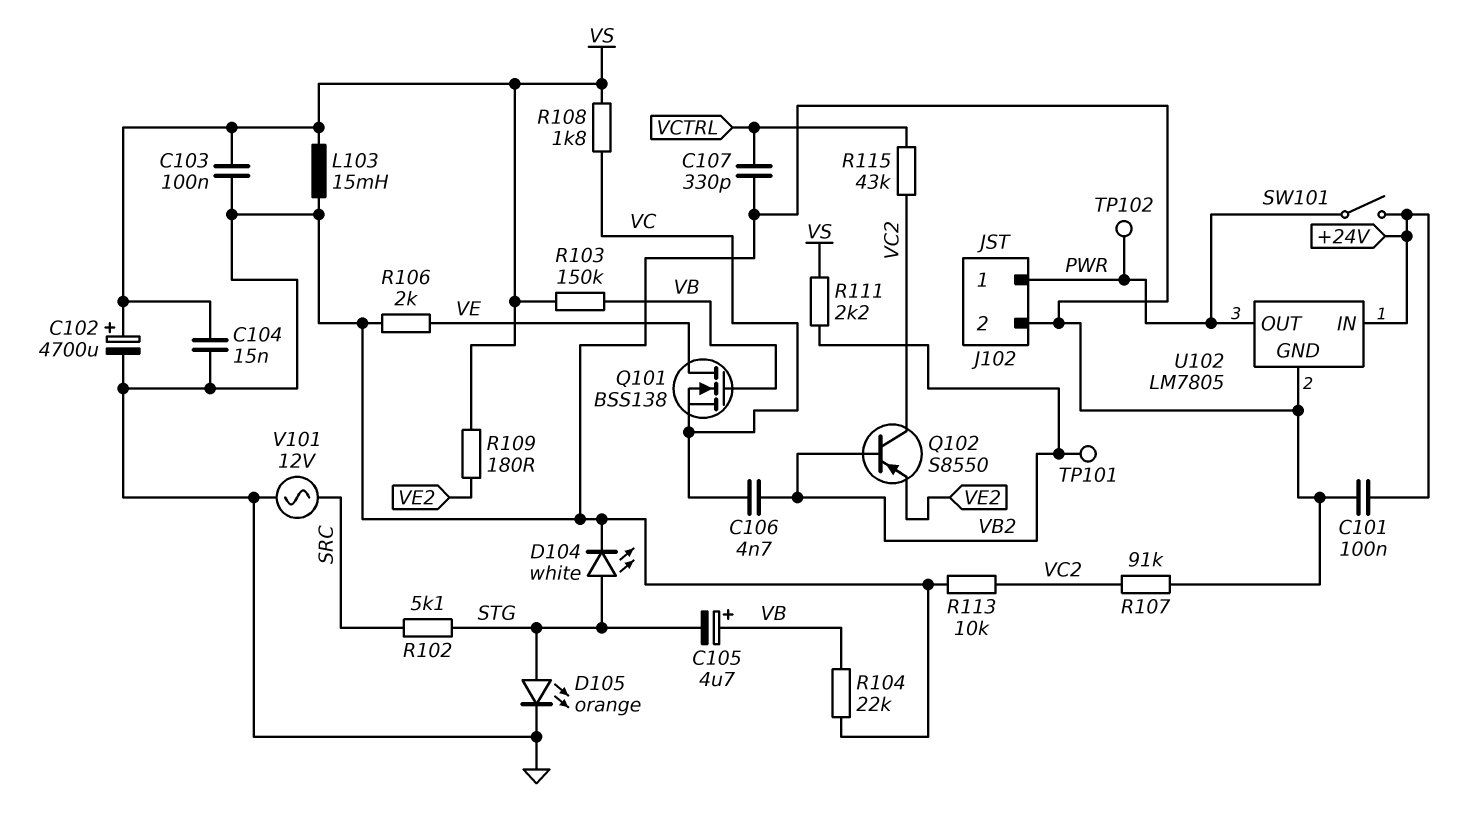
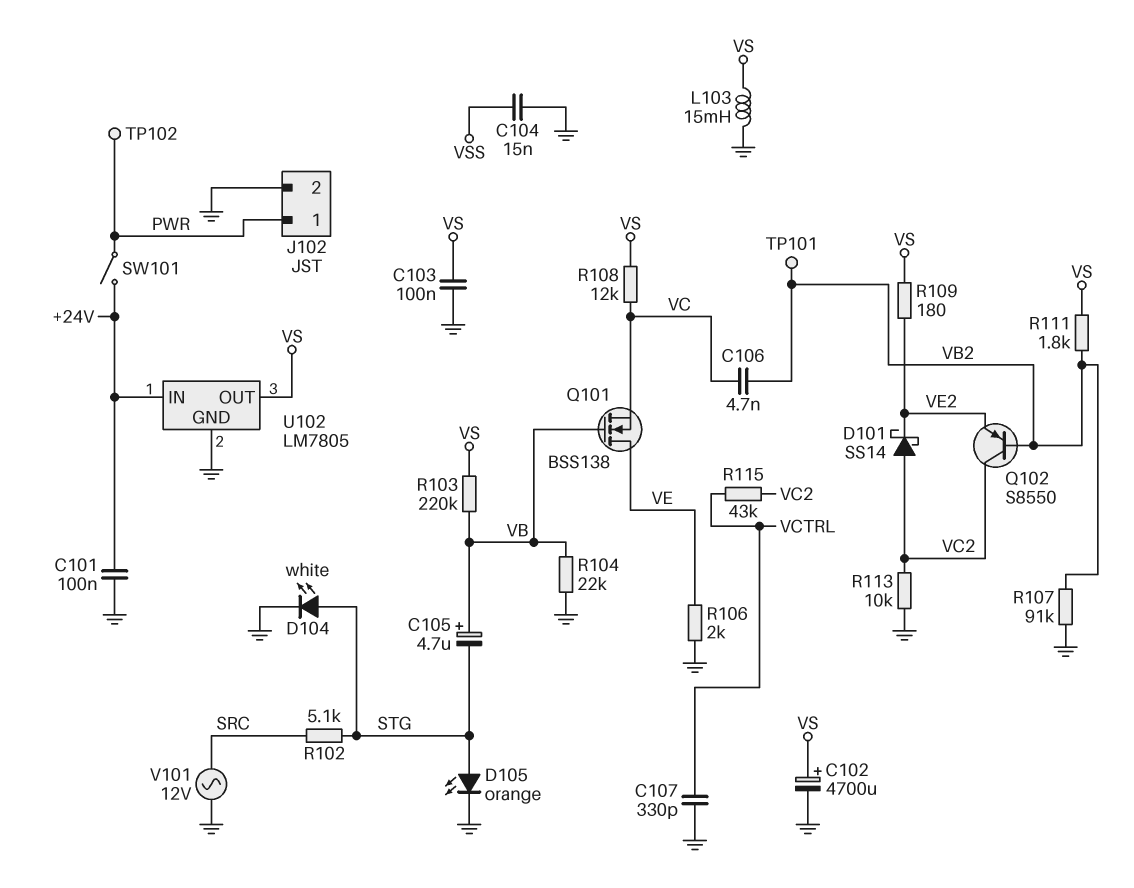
C104: 15nF (GND, VS) -> 15nF (GND, VSS)
D101: none -> schottky SS14 (A VC2, K VE2)
R103: 150k (VB, VS) -> 220k (VB, VS)
R107: 91k (GND, VC2) -> 91k (GND, VB2)
R108: 1.8k (VC, VS) -> 12k (VC, VS)
R111: 2.2k (VB2, VS) -> 1.8k (VB2, VS)
U102 pin OUT: PWR -> VS

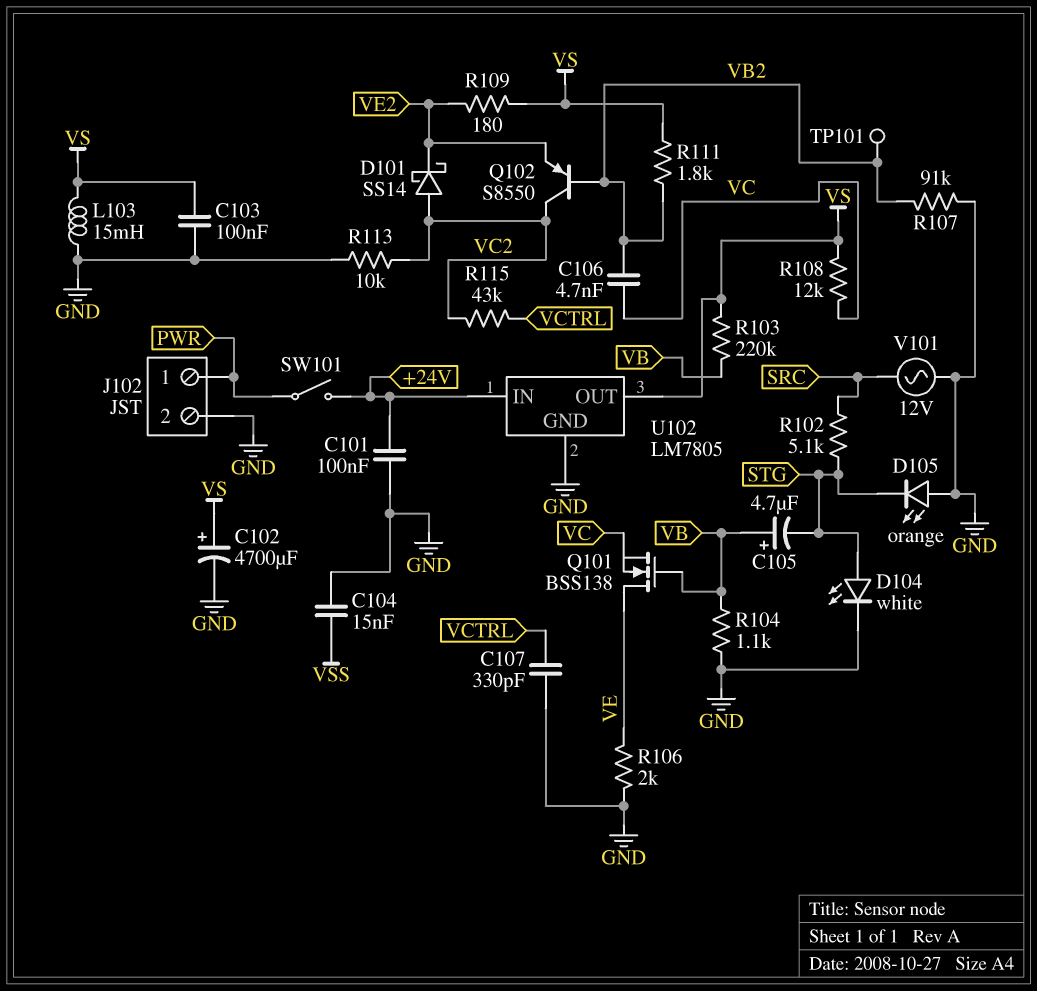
D105: LED orange (A STG, K GND) -> LED orange (A GND, K STG)
R104: 22k (GND, VB) -> 1.1k (GND, VB)
TP102: test point (PWR) -> none

